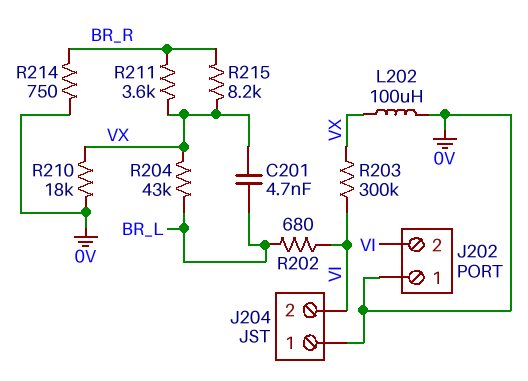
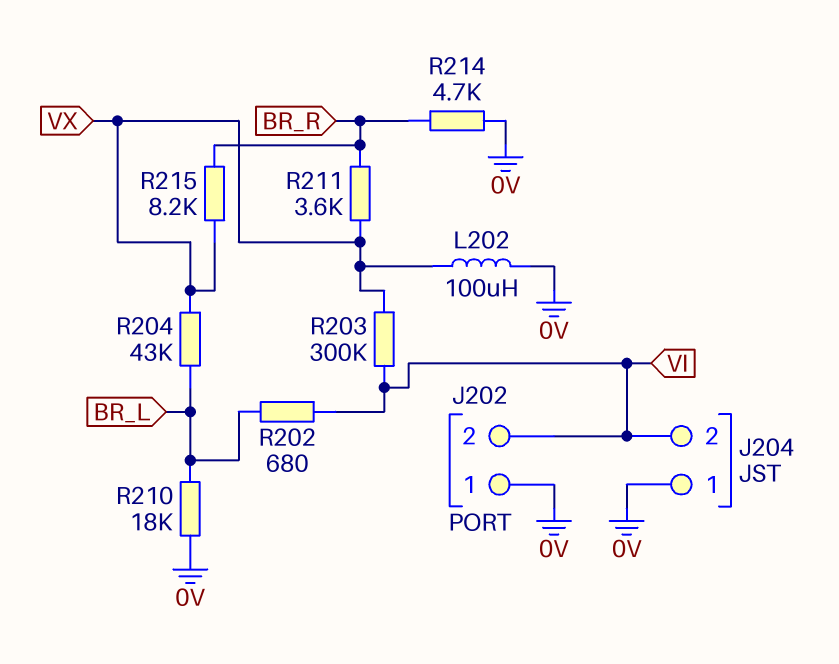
C201: 4.7nF (BR_L, VX) -> none
R210: 18k (0V, VX) -> 18k (0V, BR_L)
R214: 750 (0V, BR_R) -> 4.7k (0V, BR_R)

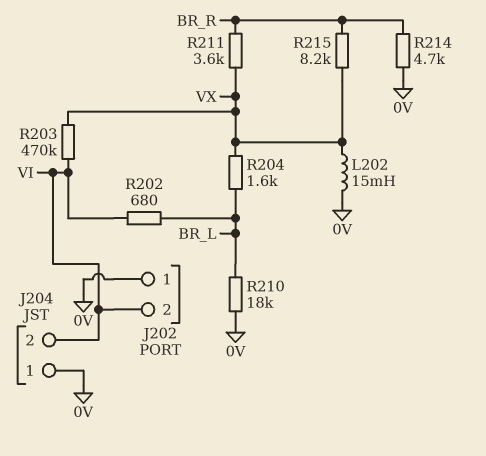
L202: 100uH (0V, VX) -> 15mH (0V, VX)
R203: 300k (VI, VX) -> 470k (VI, VX)
R204: 43k (BR_L, VX) -> 1.6k (BR_L, VX)

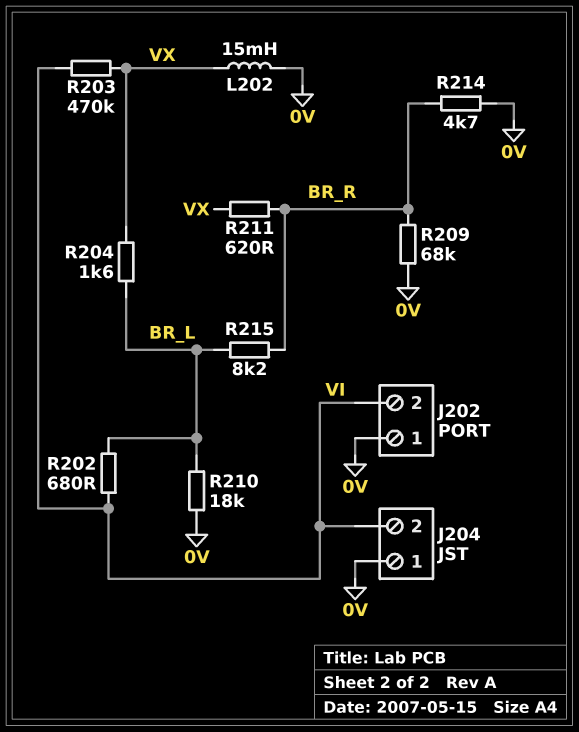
R209: none -> 68k (0V, BR_R)
R211: 3.6k (BR_R, VX) -> 620 (BR_R, VX)
R215: 8.2k (BR_R, VX) -> 8.2k (BR_L, BR_R)

